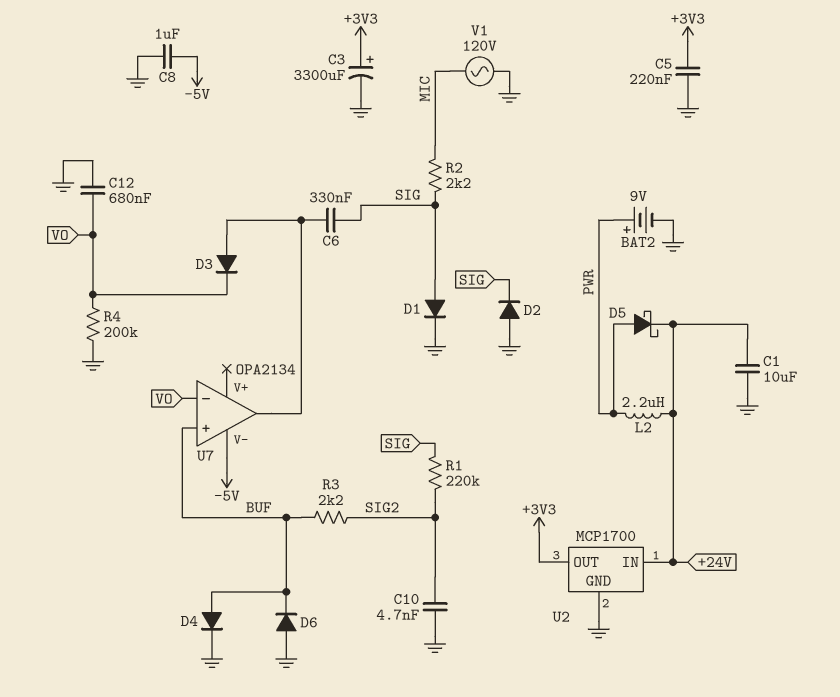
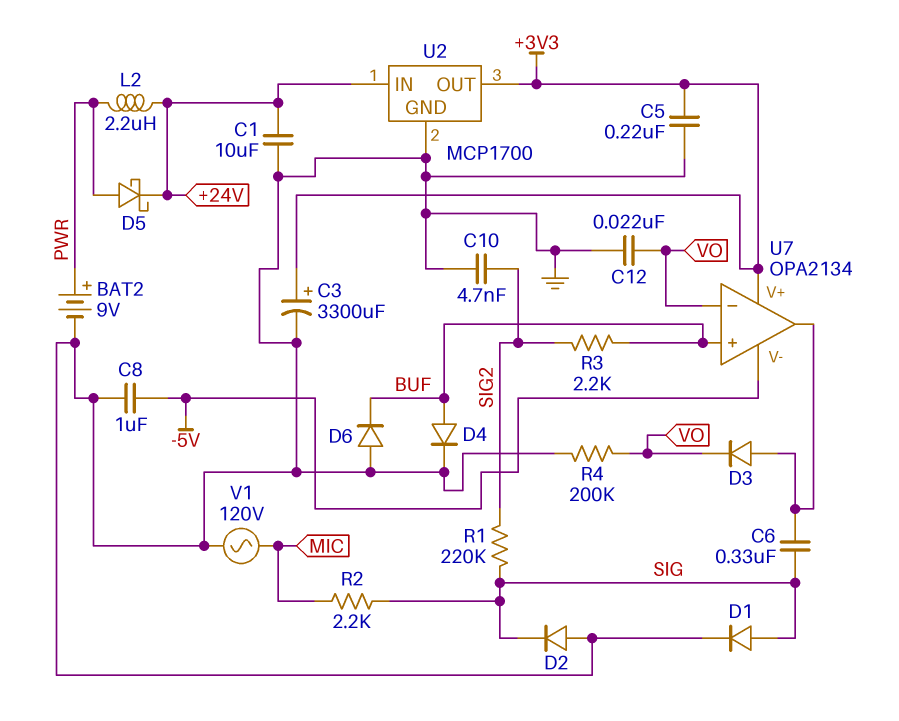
C12: 680nF (GND, VO) -> 22nF (GND, VO)
U7 pin V+: none -> +3V3

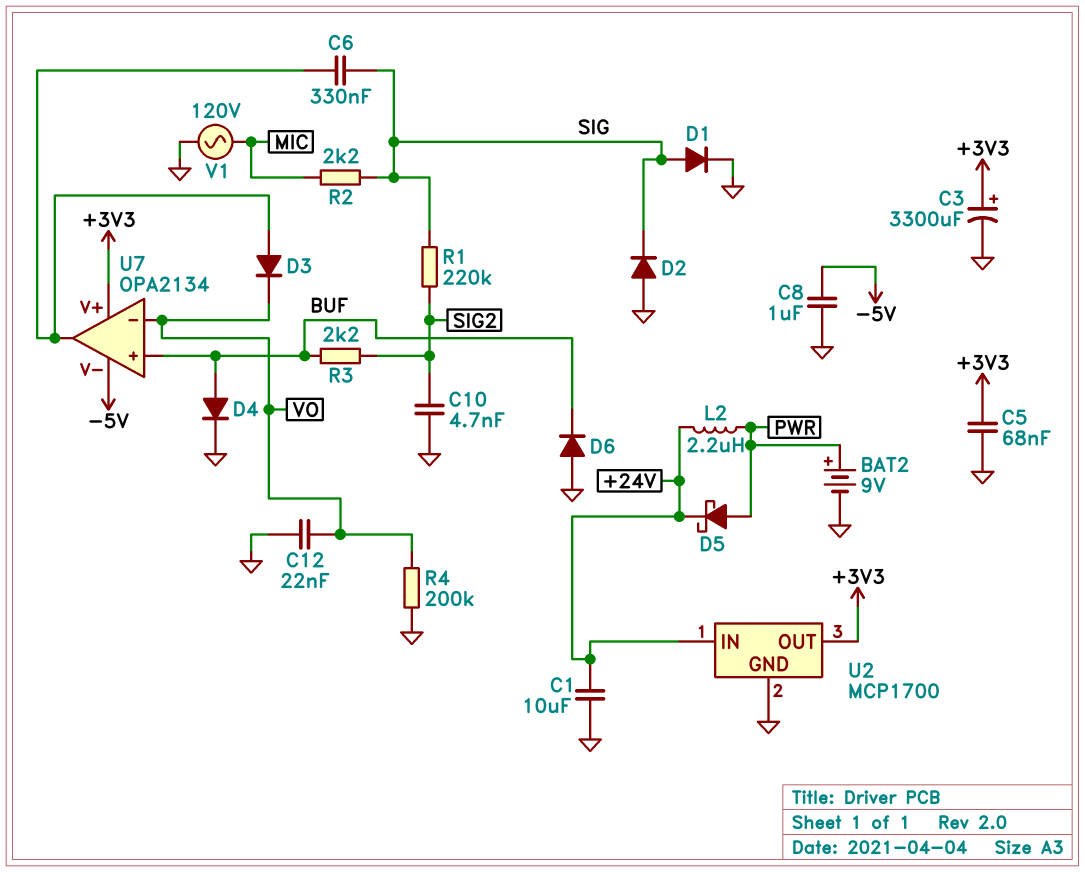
C5: 220nF (+3V3, GND) -> 68nF (+3V3, GND)

